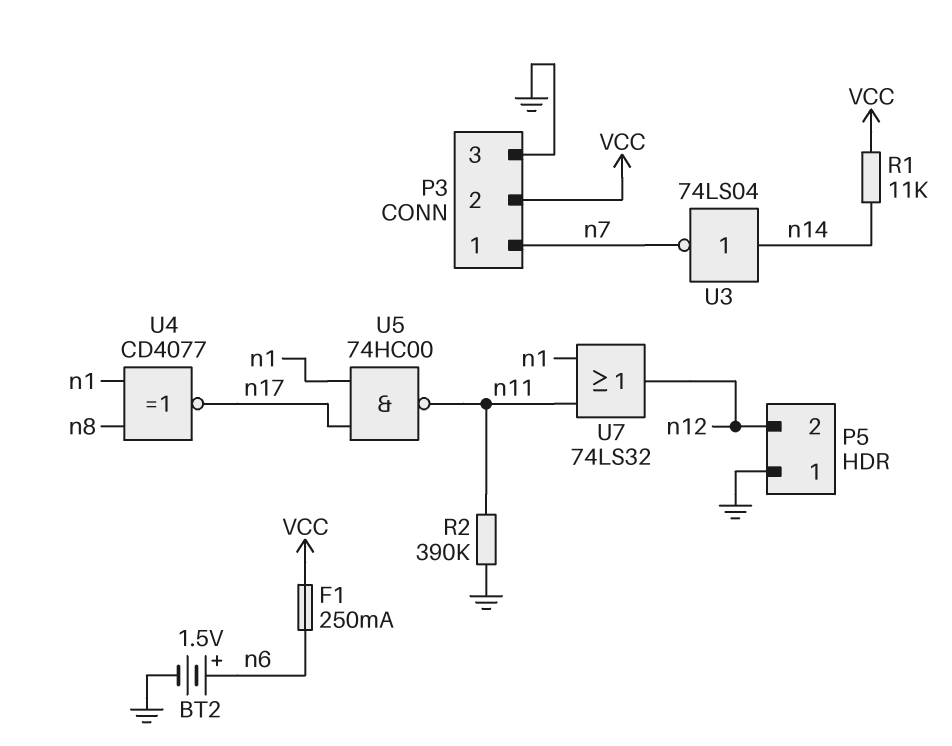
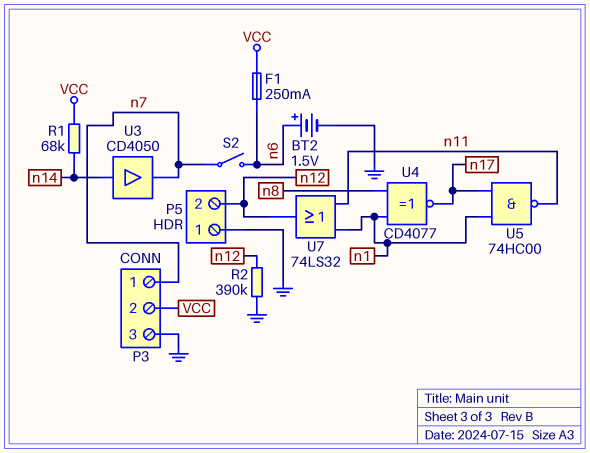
R1: 11k (VCC, n14) -> 68k (VCC, n14)
R2: 390k (GND, n11) -> 390k (GND, n12)
S2: none -> switch (n6, n7)
U3: NOT 74LS04 (in n14, out n7) -> buffer CD4050 (in n14, out n7)

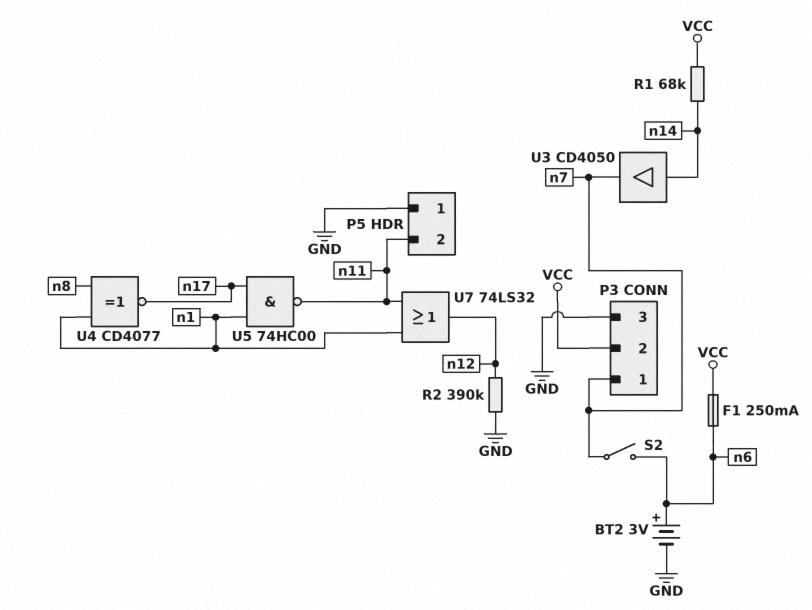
BT2: 1.5V (plus n6, minus GND) -> 3V (plus n6, minus GND)
P5 pin 2: n12 -> n11

